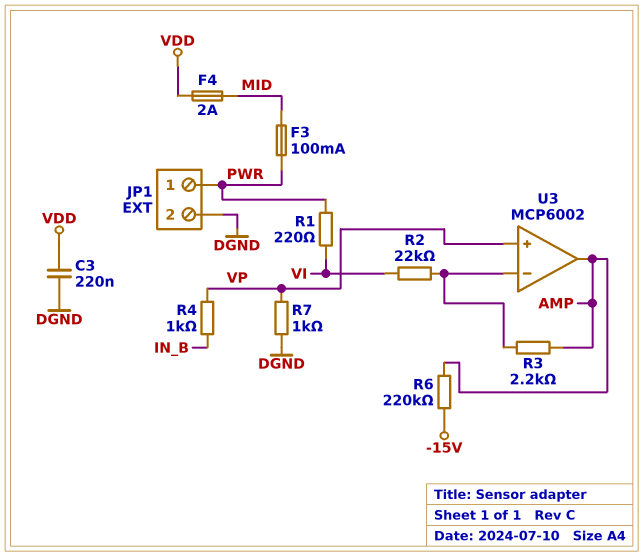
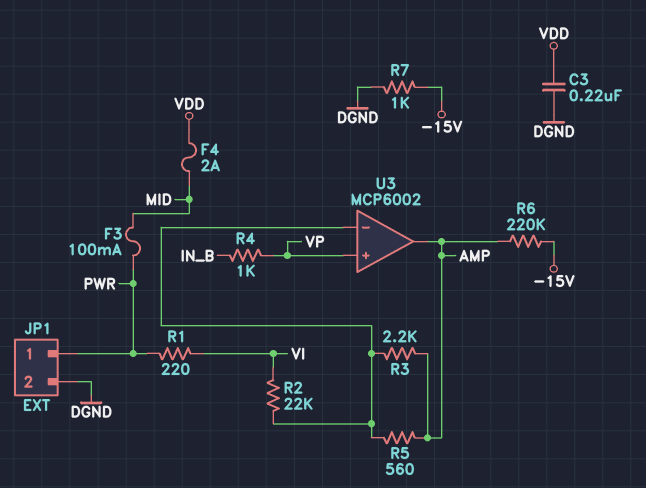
R5: none -> 560 (AMP, U3/in-)
R7: 1k (DGND, VP) -> 1k (-15V, DGND)

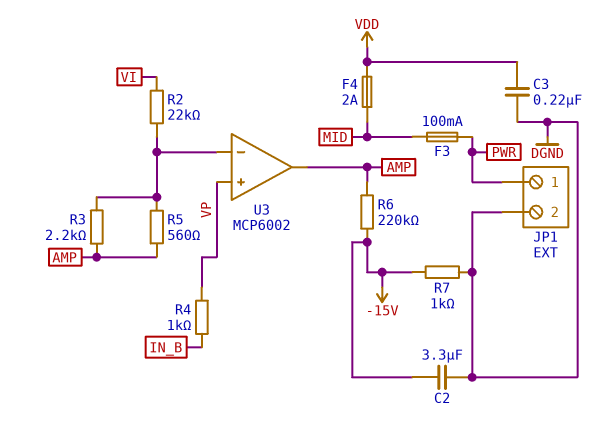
C2: none -> 3.3uF (-15V, DGND)
R1: 220 (PWR, VI) -> none

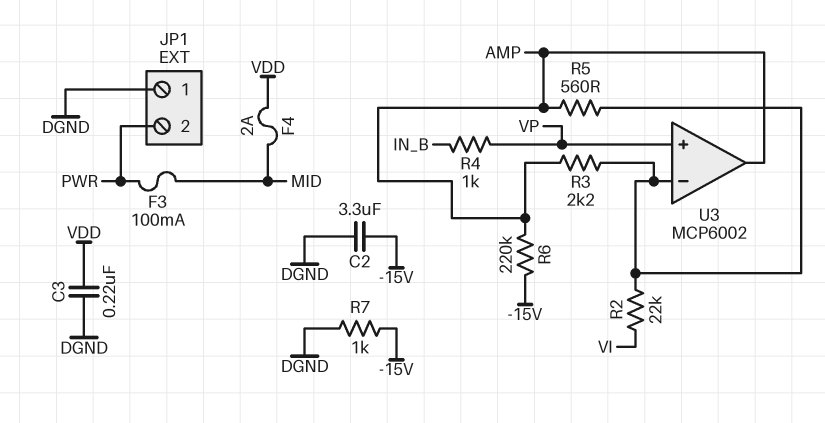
JP1 pin 1: PWR -> DGND
JP1 pin 2: DGND -> PWR

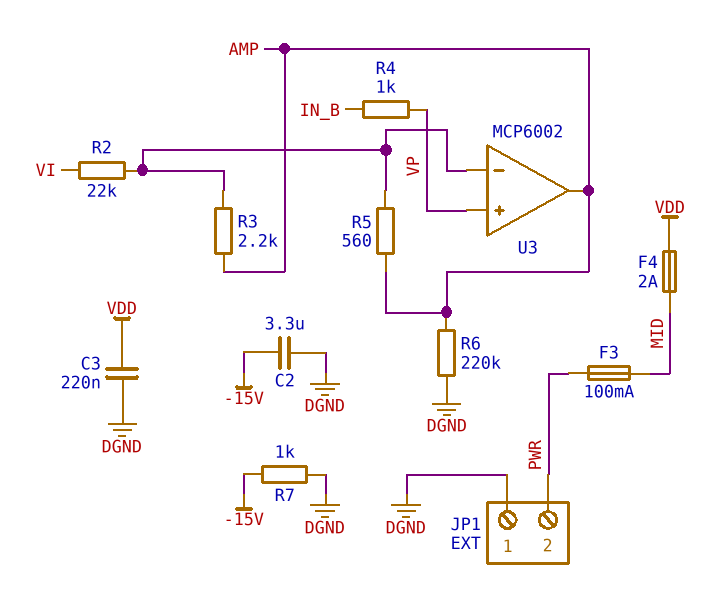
R6: 220k (-15V, AMP) -> 220k (AMP, DGND)

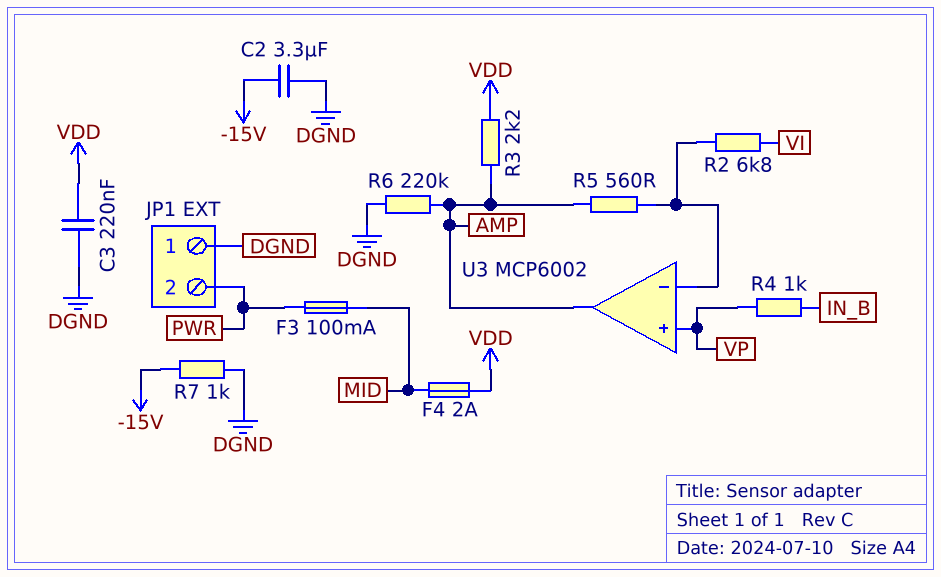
R2: 22k (U3/in-, VI) -> 6.8k (U3/in-, VI)
R3: 2.2k (AMP, U3/in-) -> 2.2k (AMP, VDD)

